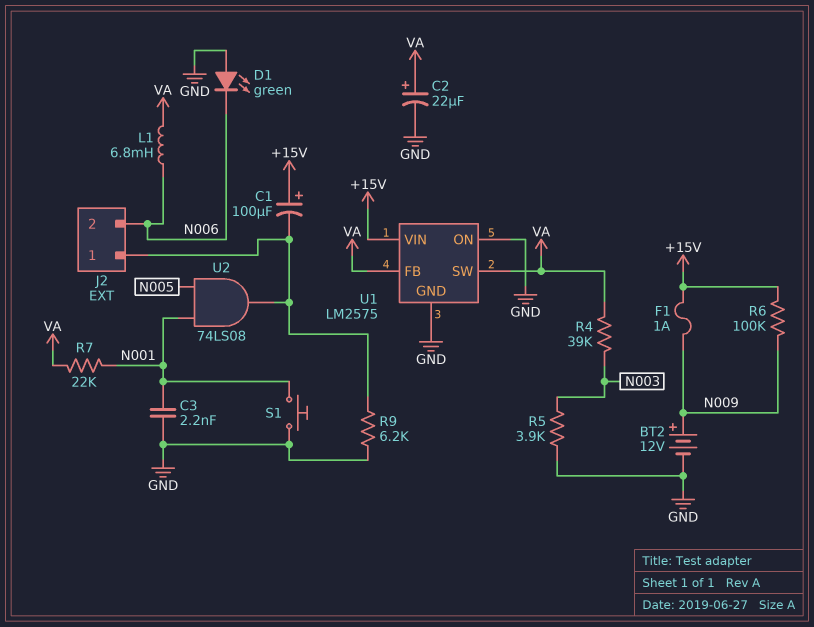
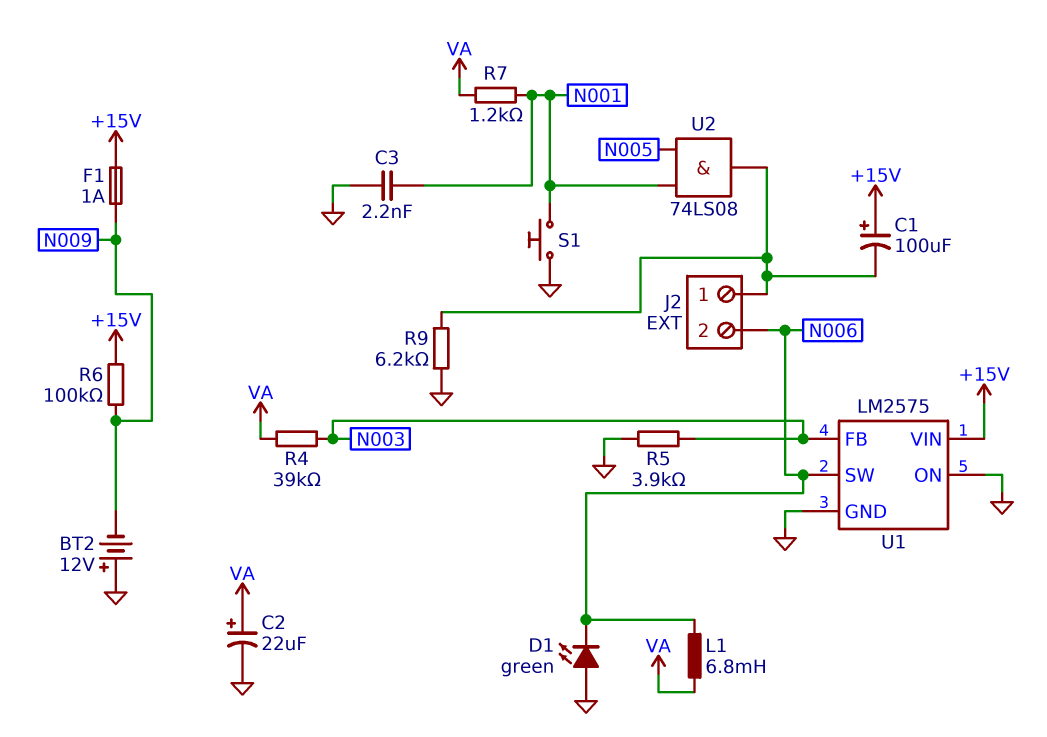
BT2: 12V (plus N009, minus GND) -> 12V (plus GND, minus N009)
R7: 22k (N001, VA) -> 1.2k (N001, VA)
U1 pin FB: VA -> N003
U1 pin SW: VA -> N006

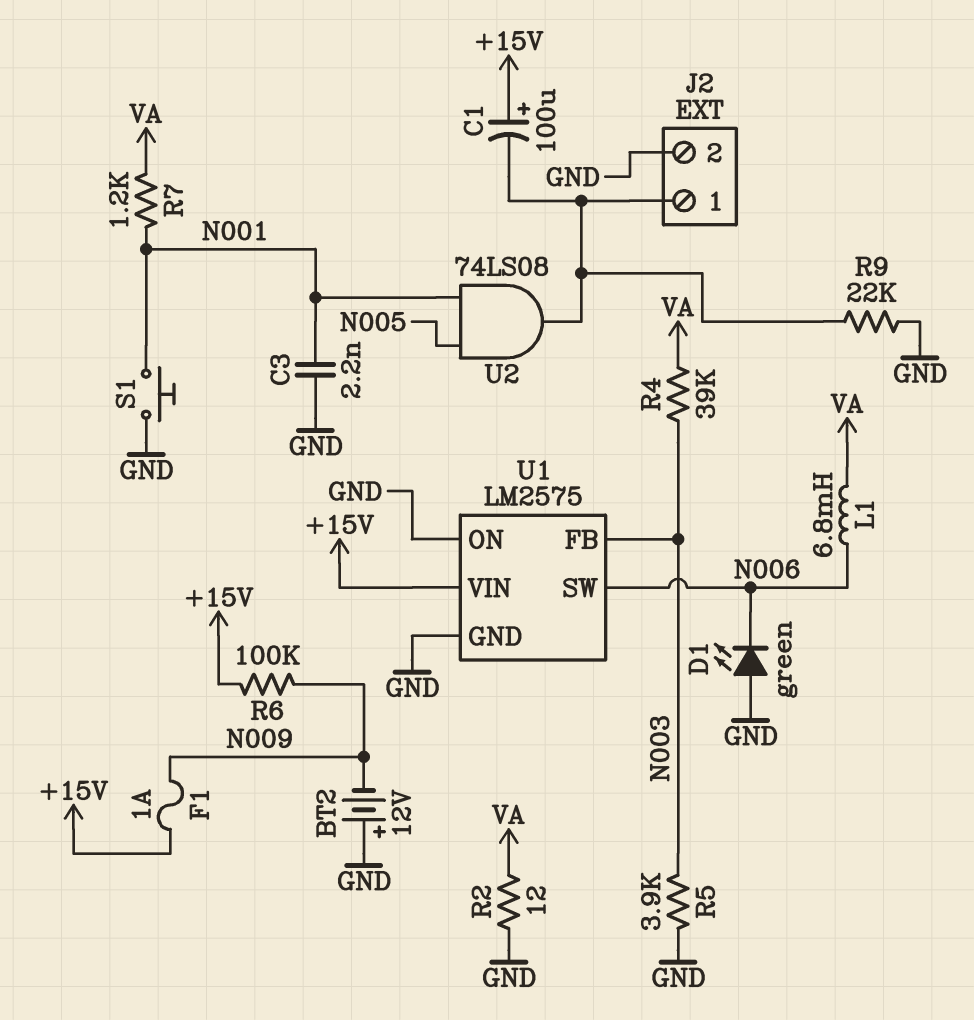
C2: 22uF (plus VA, minus GND) -> none
J2 pin 2: N006 -> GND
R2: none -> 12 (GND, VA)
R9: 6.2k (GND, J2/1) -> 22k (GND, J2/1)

